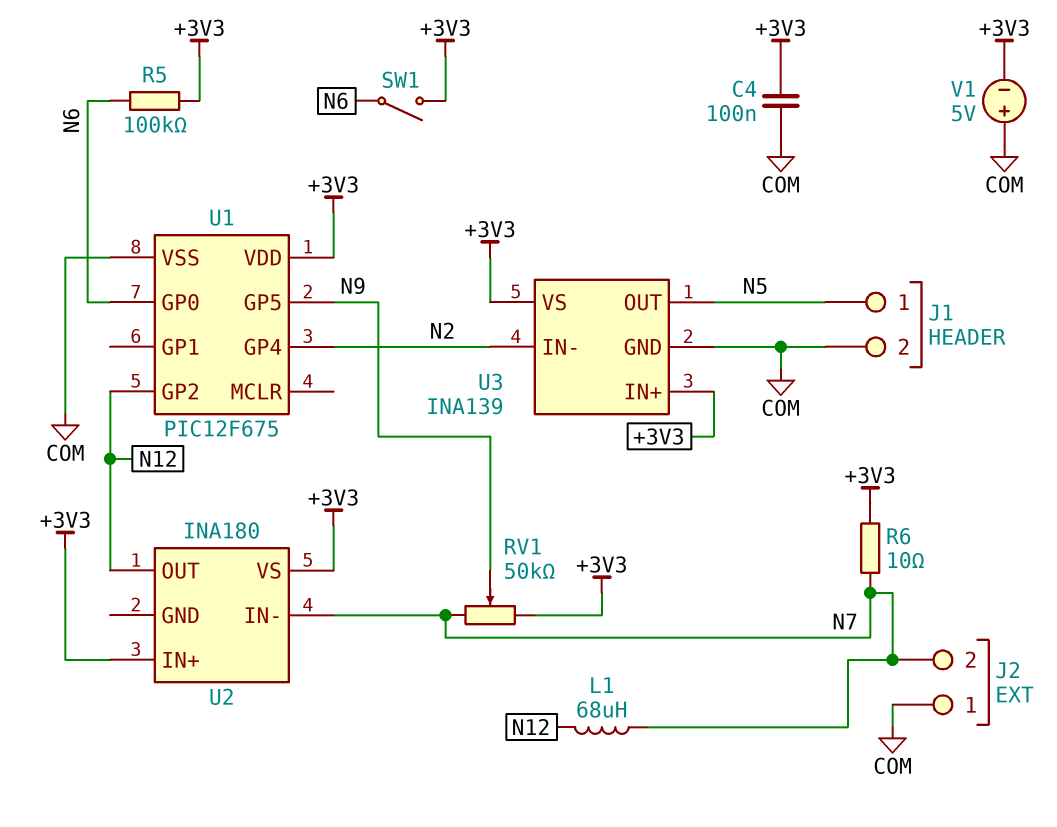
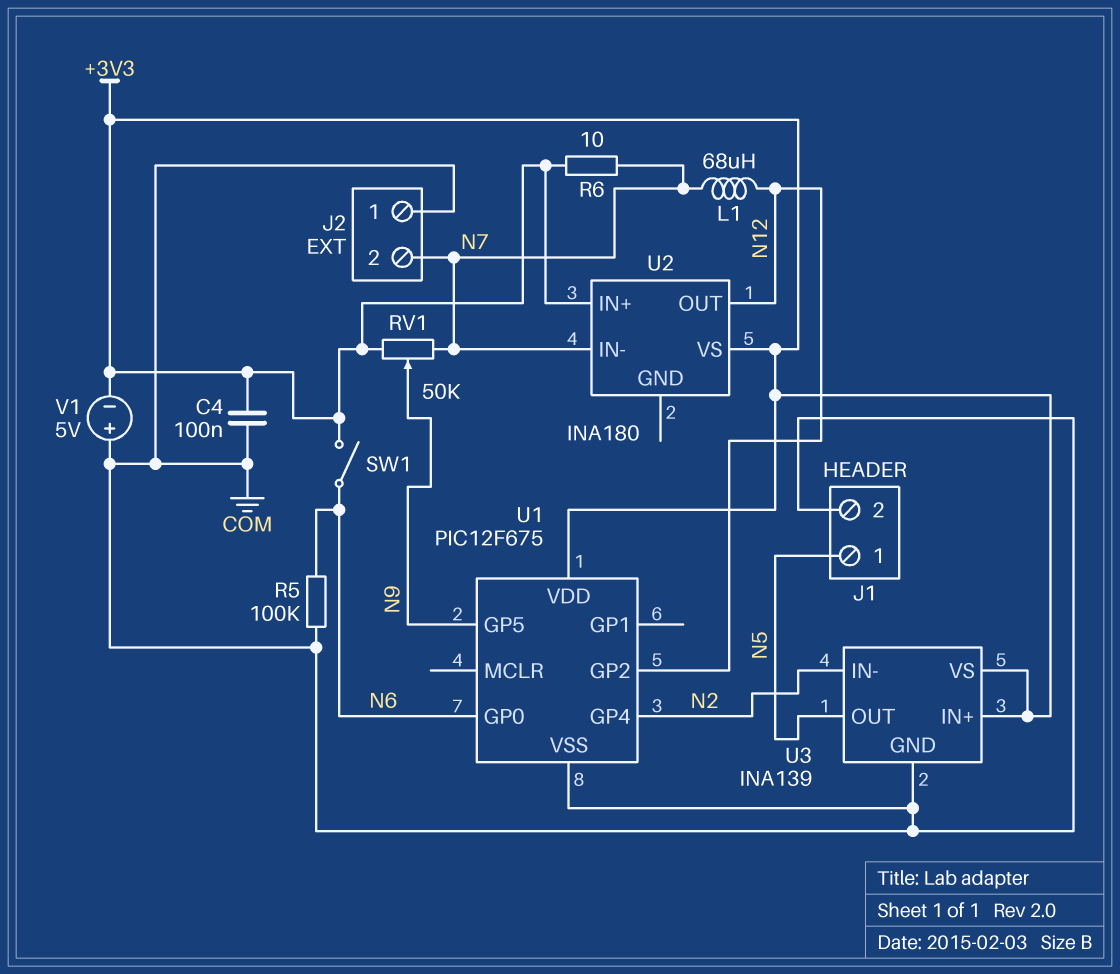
R5: 100k (+3V3, N6) -> 100k (COM, N6)

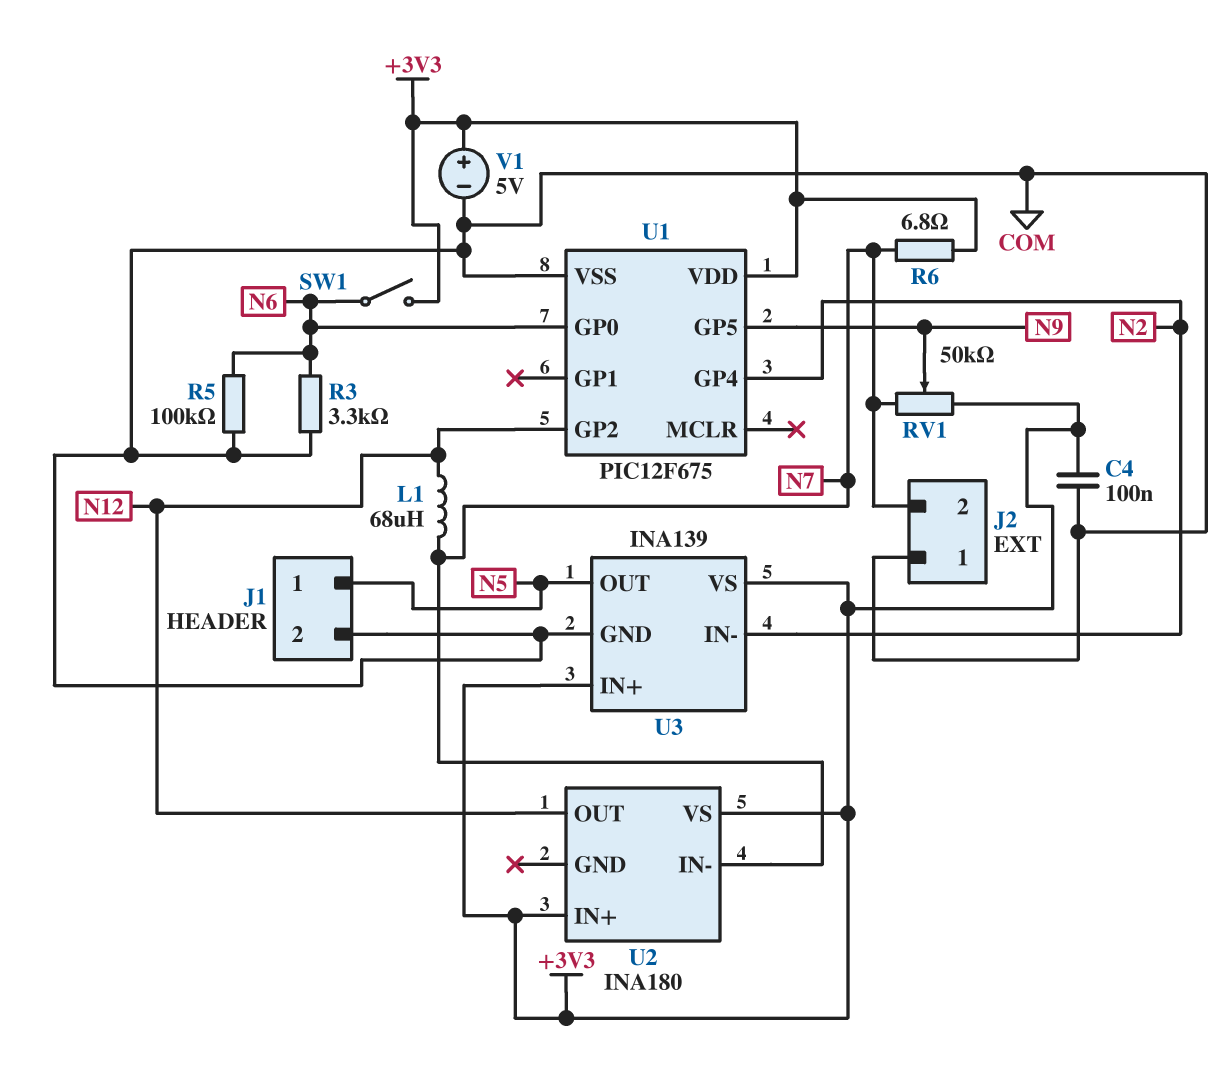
R3: none -> 3.3k (COM, N6)
R6: 10 (+3V3, N7) -> 6.8 (+3V3, N7)
V1: 5V (plus COM, minus +3V3) -> 5V (plus +3V3, minus COM)

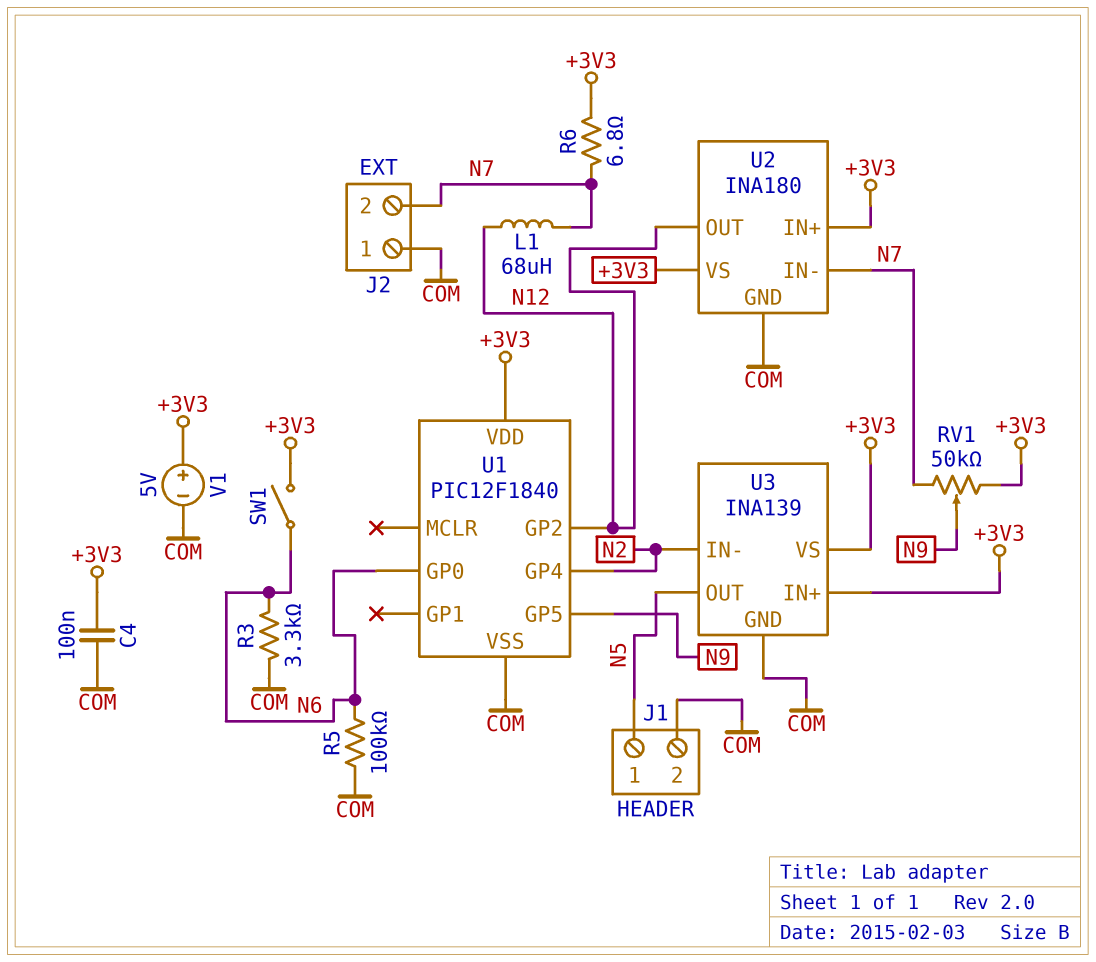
U1: PIC12F675 -> PIC12F1840
U2 pin GND: none -> COM

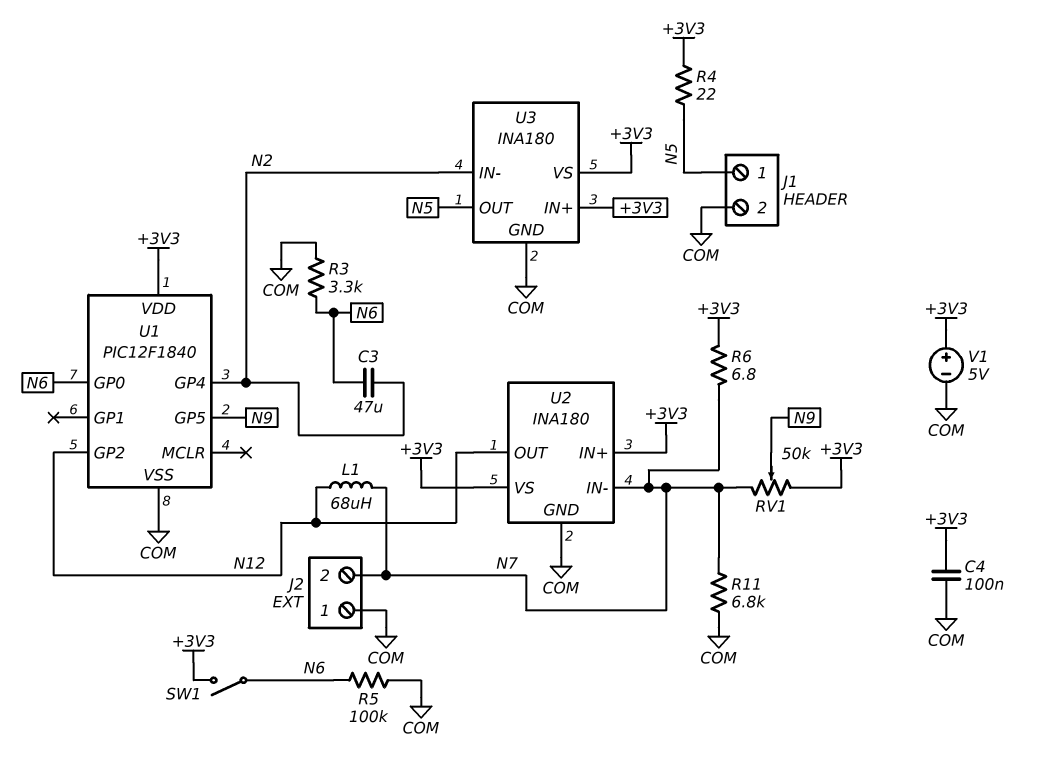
C3: none -> 47uF (N2, N6)
R4: none -> 22 (+3V3, N5)
R11: none -> 6.8k (COM, N7)
U3: INA139 -> INA180

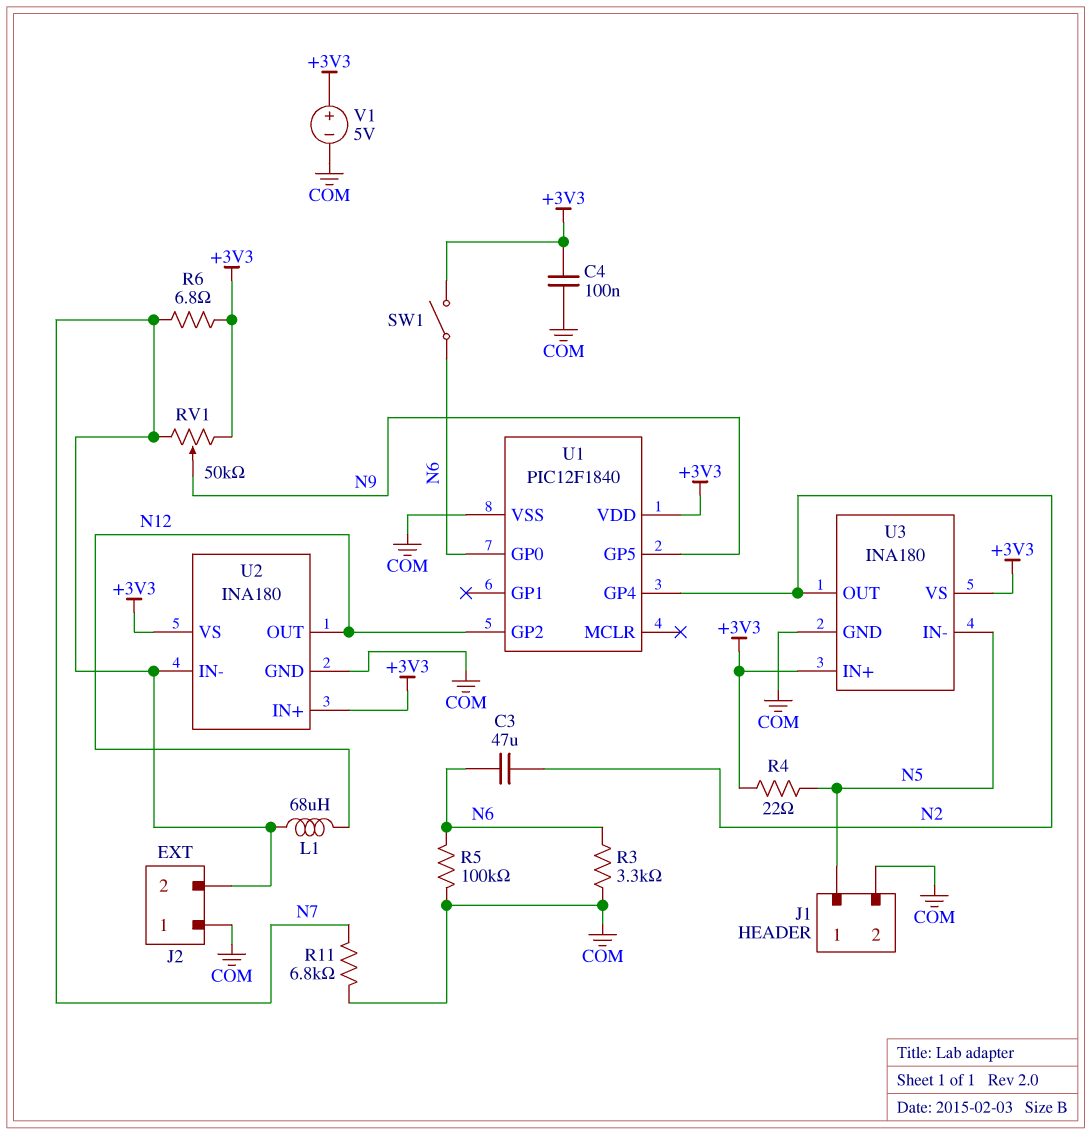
U3 pin IN-: N2 -> N5
U3 pin OUT: N5 -> N2

